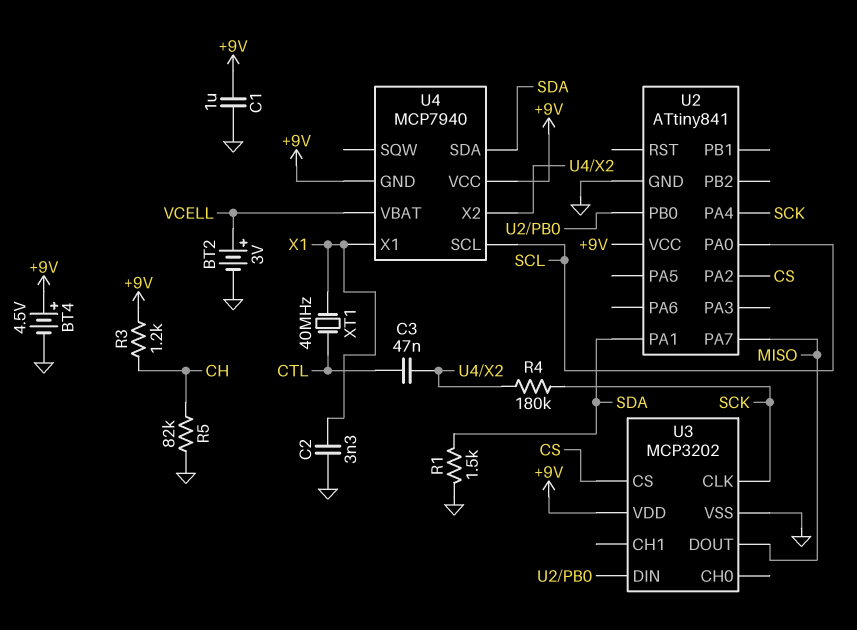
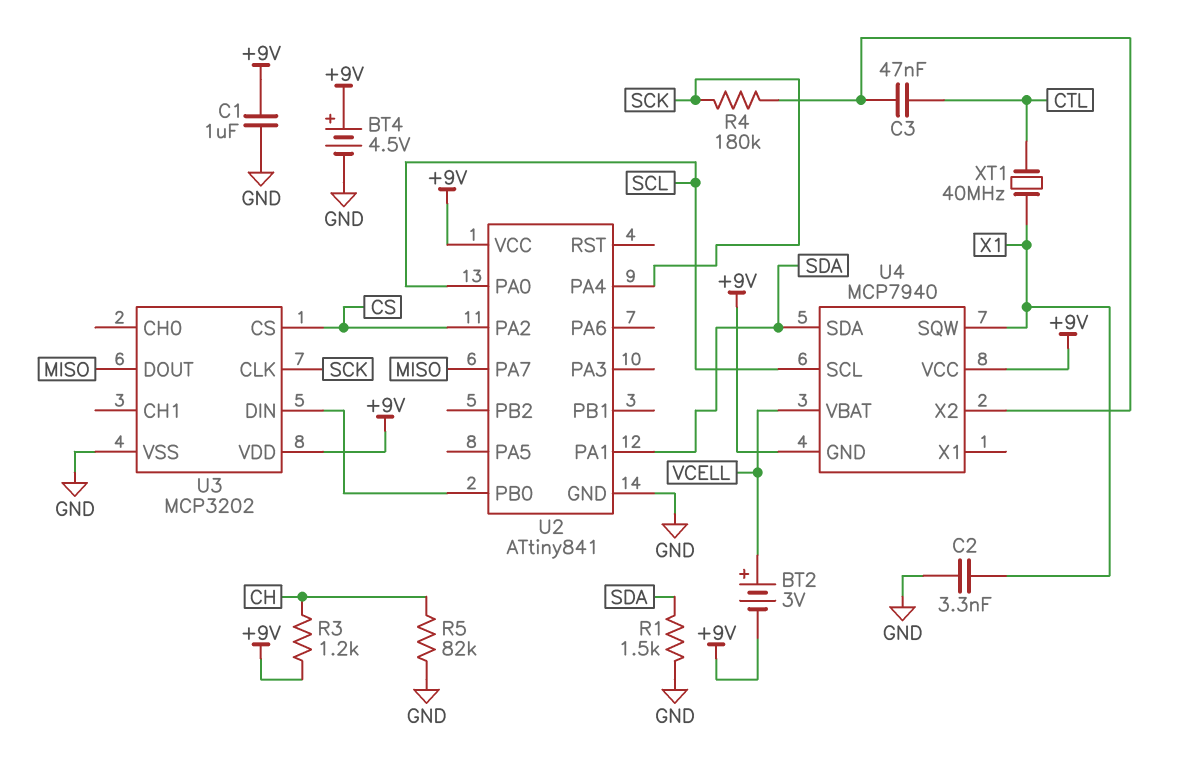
BT2: 3V (plus VCELL, minus GND) -> 3V (plus VCELL, minus +9V)
U4 pin SQW: none -> X1
U4 pin X1: X1 -> none

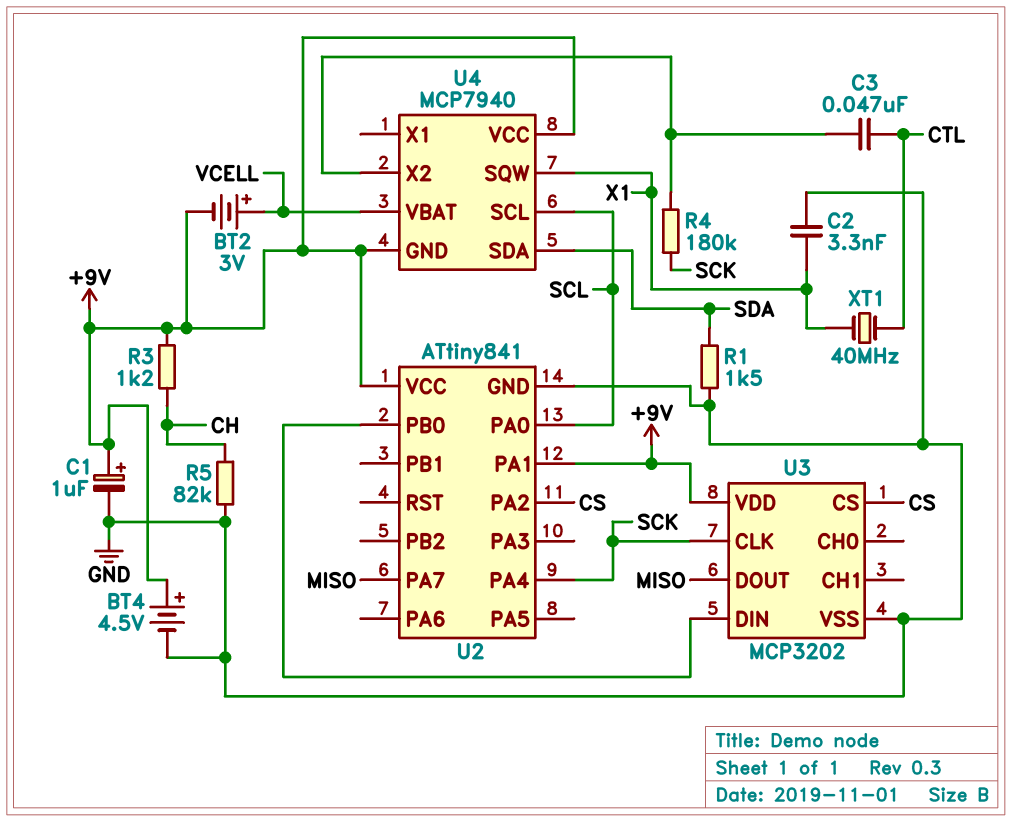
C1: 1uF (+9V, GND) -> 1uF (plus +9V, minus GND)
U2 pin PA1: SDA -> +9V

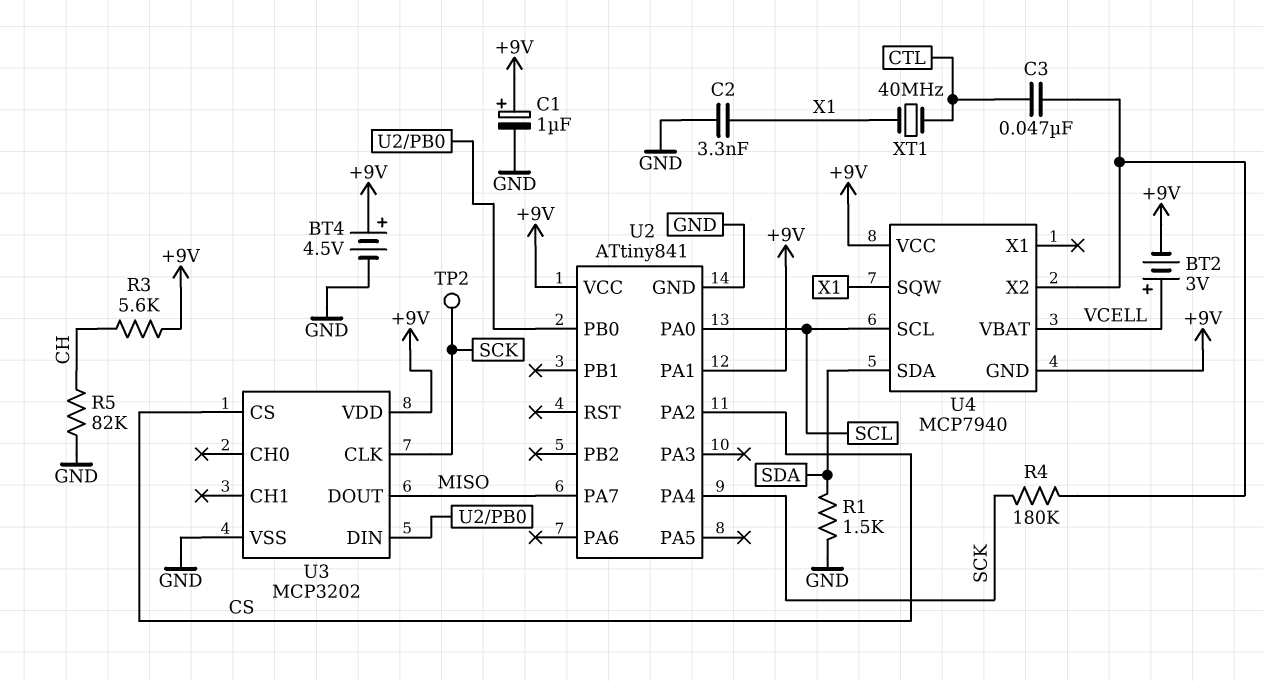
R3: 1.2k (+9V, CH) -> 5.6k (+9V, CH)
TP2: none -> test point (SCK)

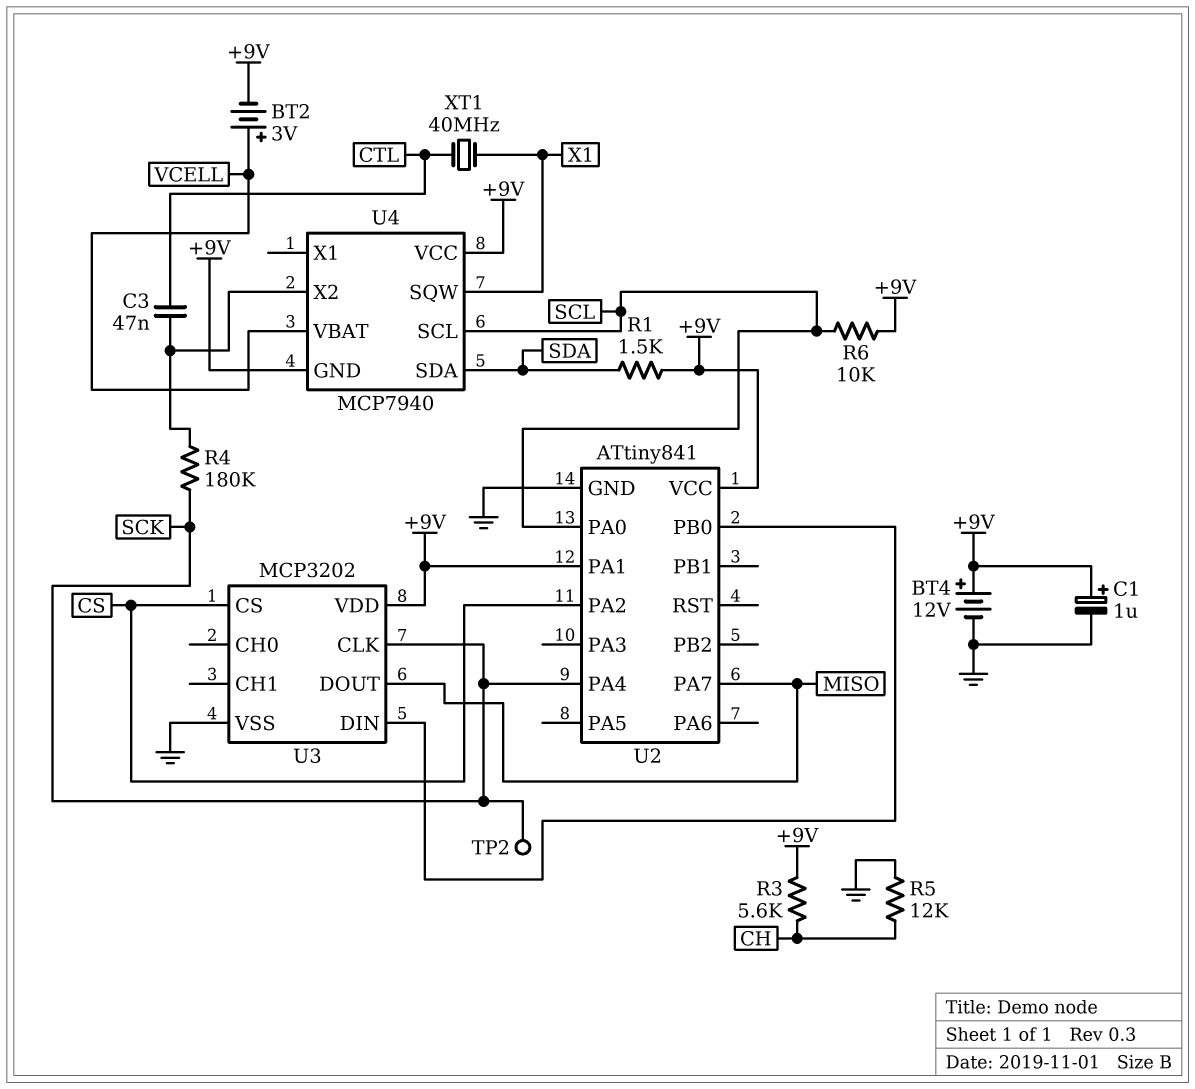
BT4: 4.5V (plus +9V, minus GND) -> 12V (plus +9V, minus GND)
C2: 3.3nF (GND, X1) -> none
R1: 1.5k (GND, SDA) -> 1.5k (+9V, SDA)
R5: 82k (CH, GND) -> 12k (CH, GND)
R6: none -> 10k (+9V, SCL)

